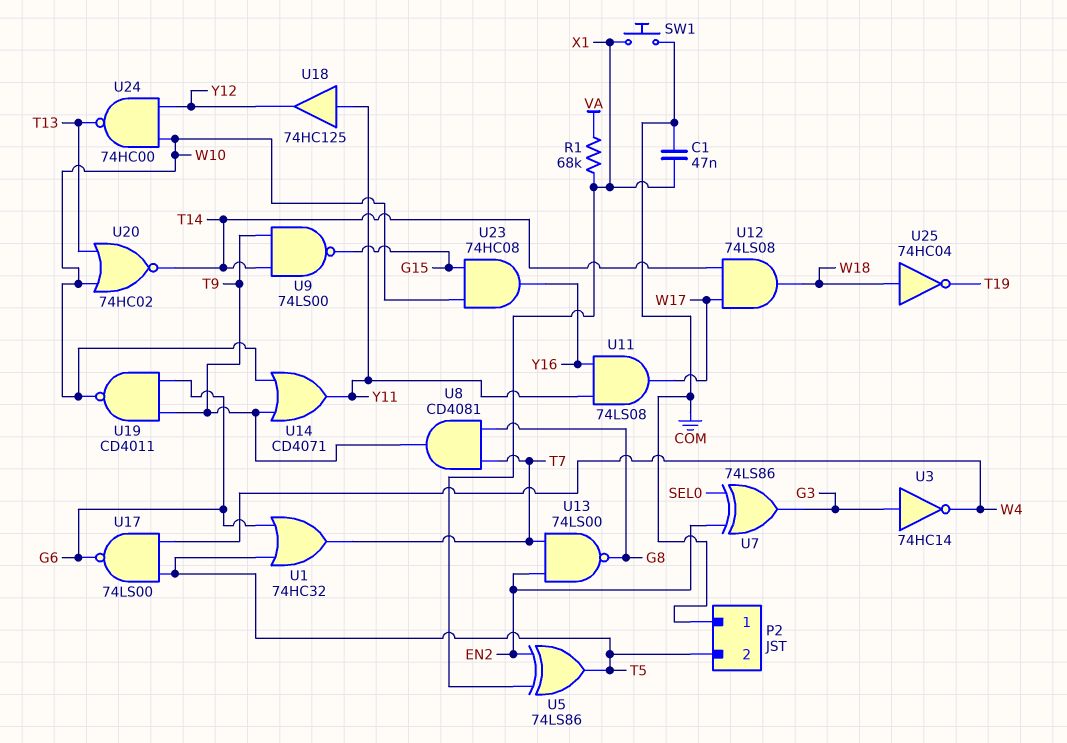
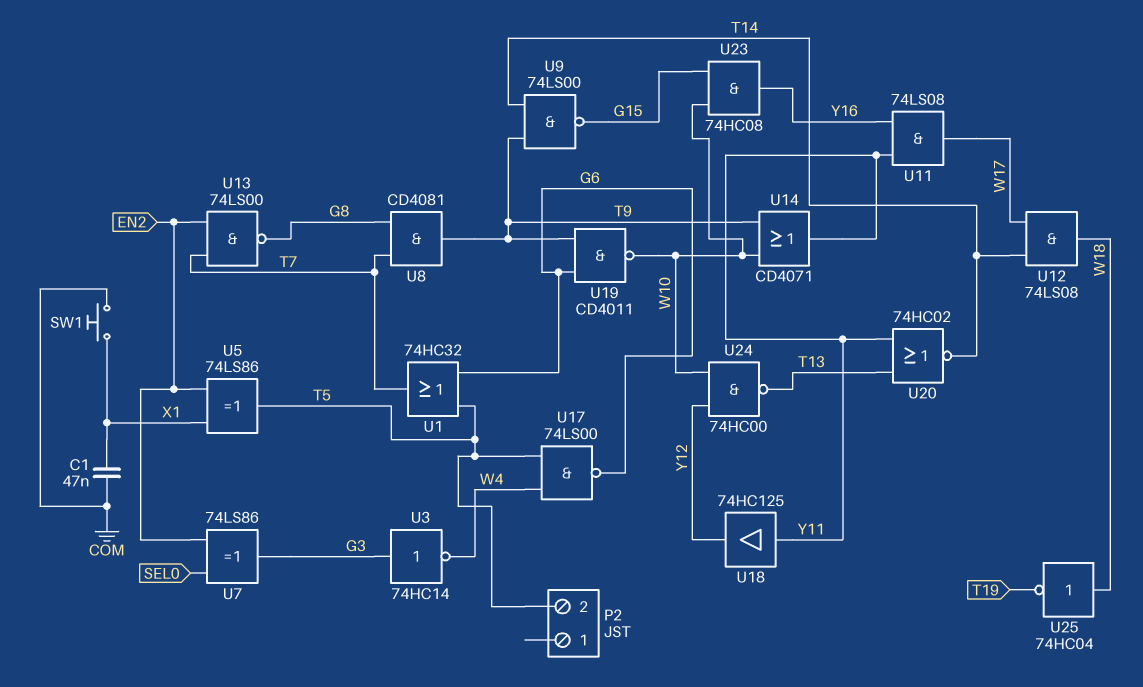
P2 pin 1: COM -> none
R1: 68k (VA, X1) -> none
U20: NOR 74HC02 (in T13, in W10, out T14) -> NOR 74HC02 (in T13, in Y11, out T14)

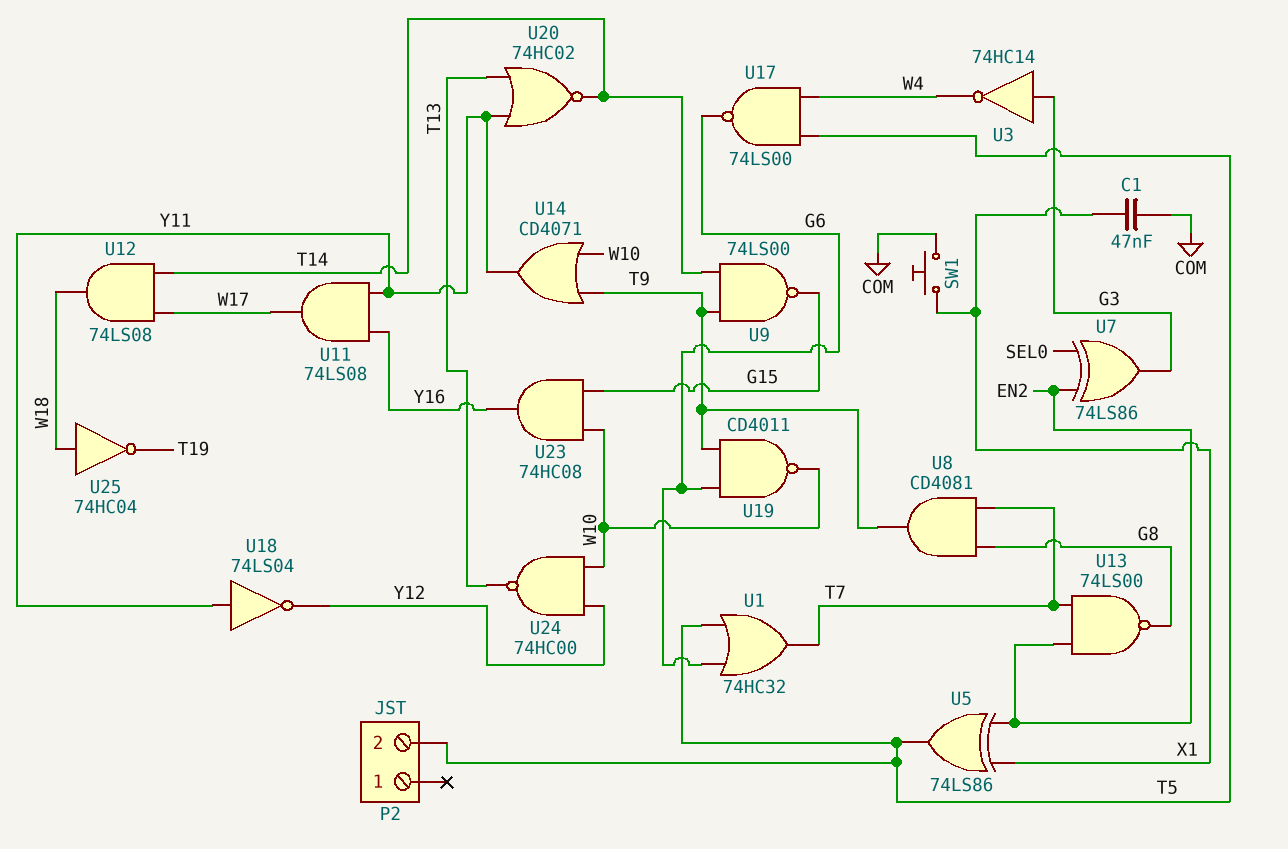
U18: buffer 74HC125 (in Y11, out Y12) -> NOT 74LS04 (in Y11, out Y12)

